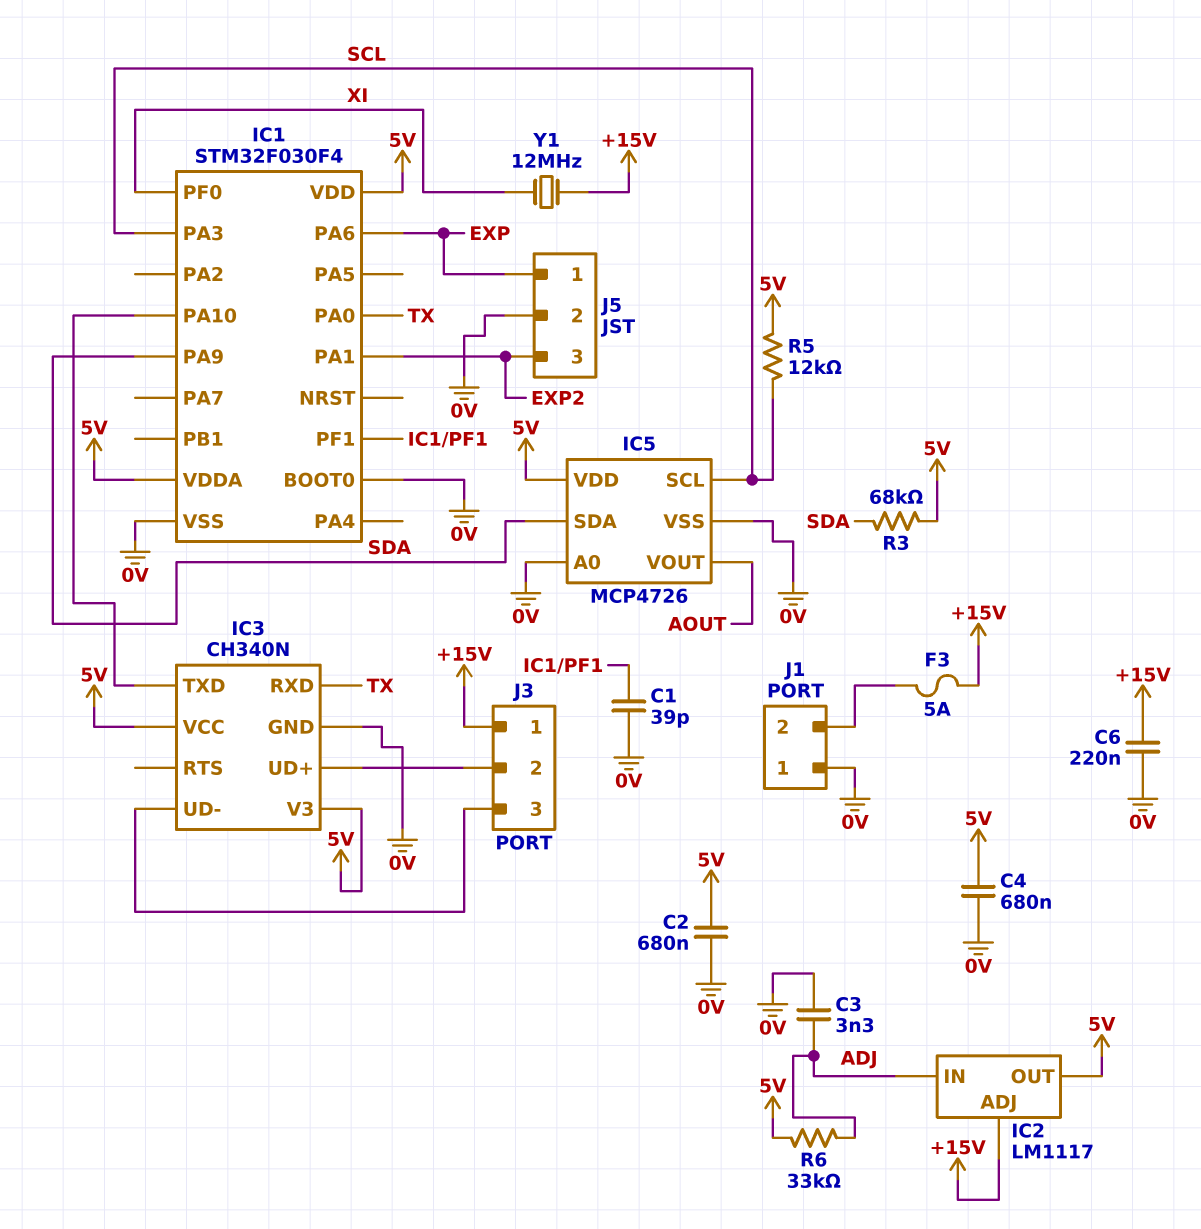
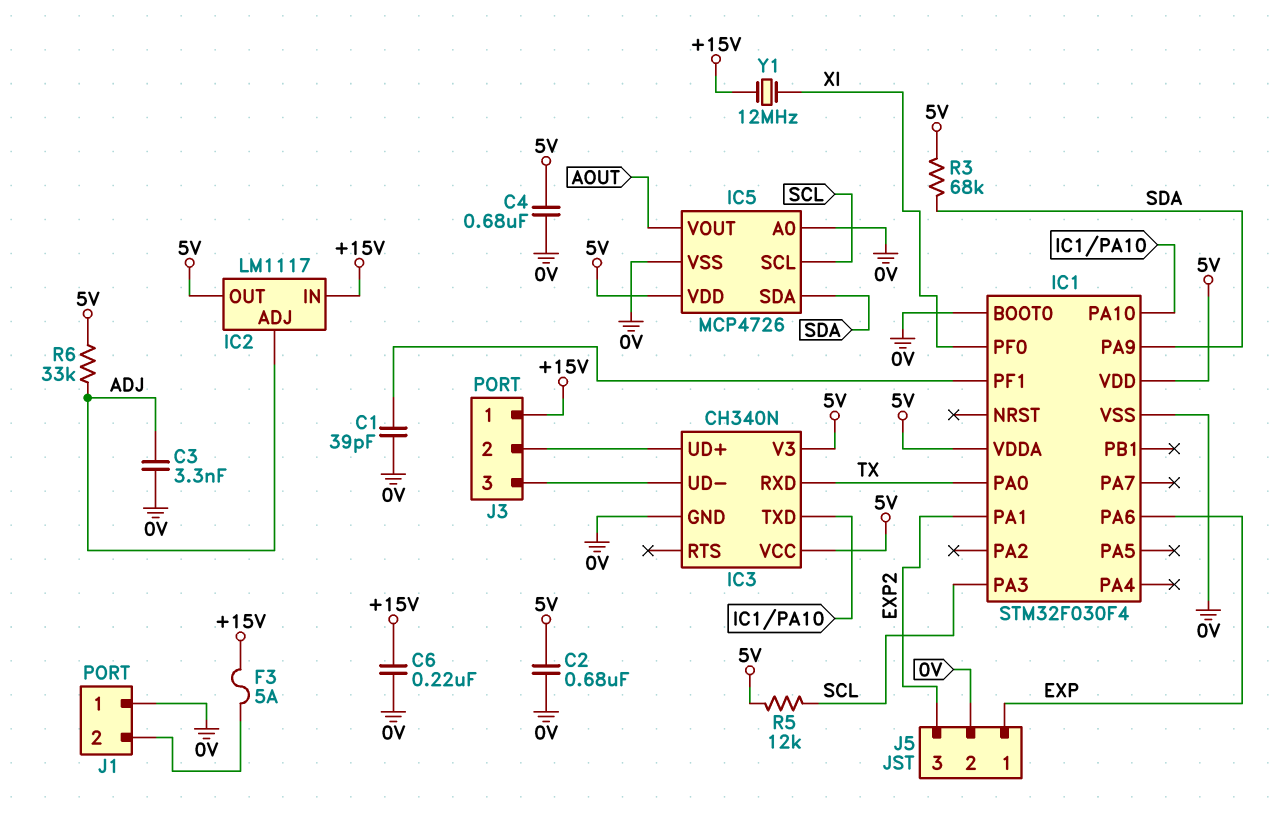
IC2 pin ADJ: +15V -> ADJ
IC2 pin IN: ADJ -> +15V

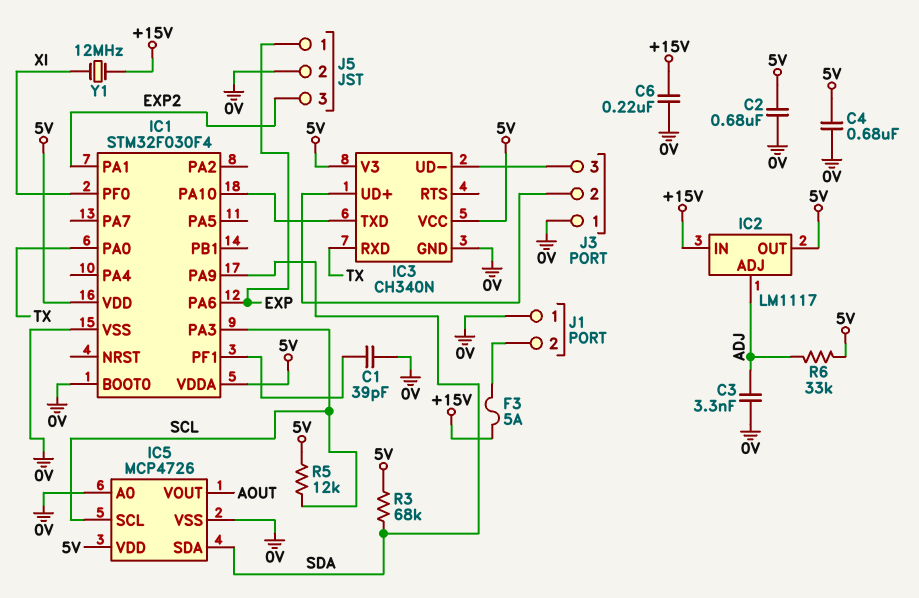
J3 pin 1: +15V -> 0V

